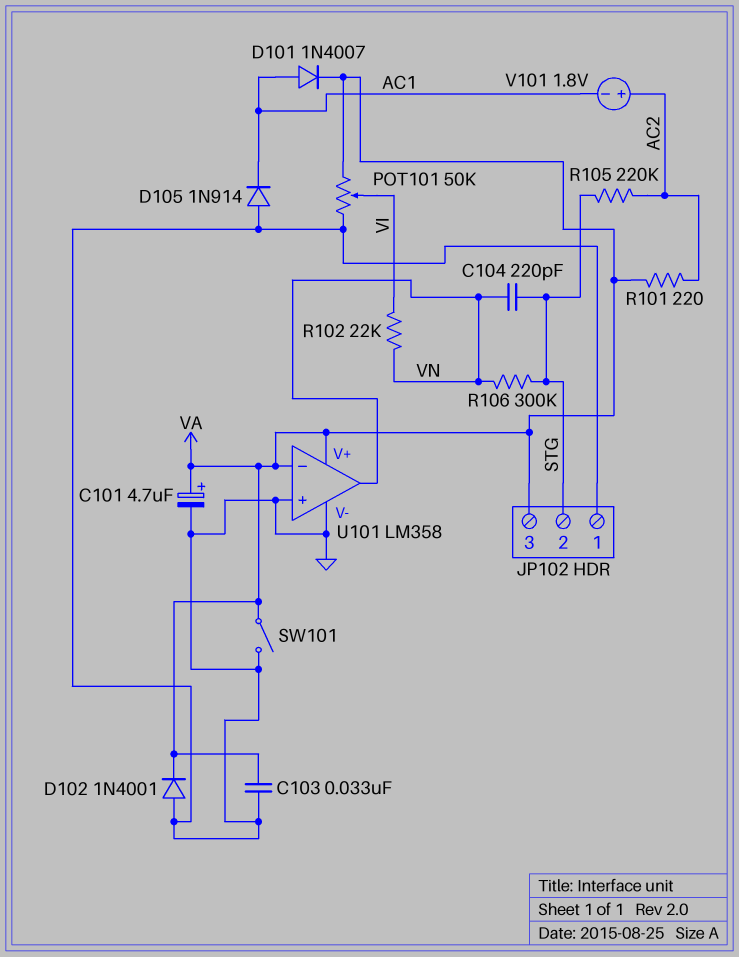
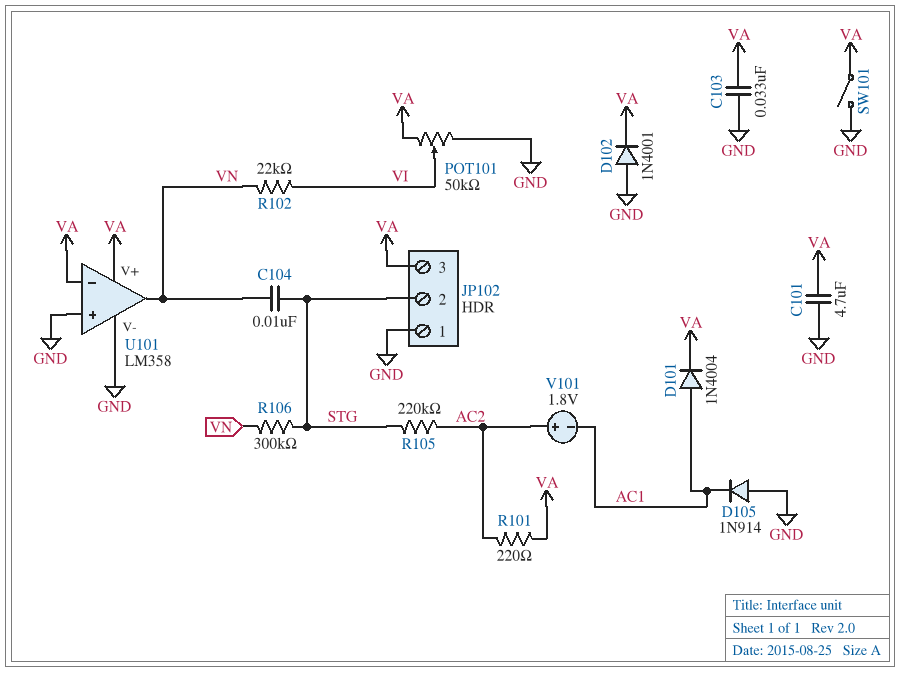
C101: 4.7uF (plus VA, minus GND) -> 4.7uF (GND, VA)
C104: 220pF (STG, VN) -> 10nF (STG, VN)
D101: diode 1N4007 (A AC1, K VA) -> diode 1N4004 (A AC1, K VA)

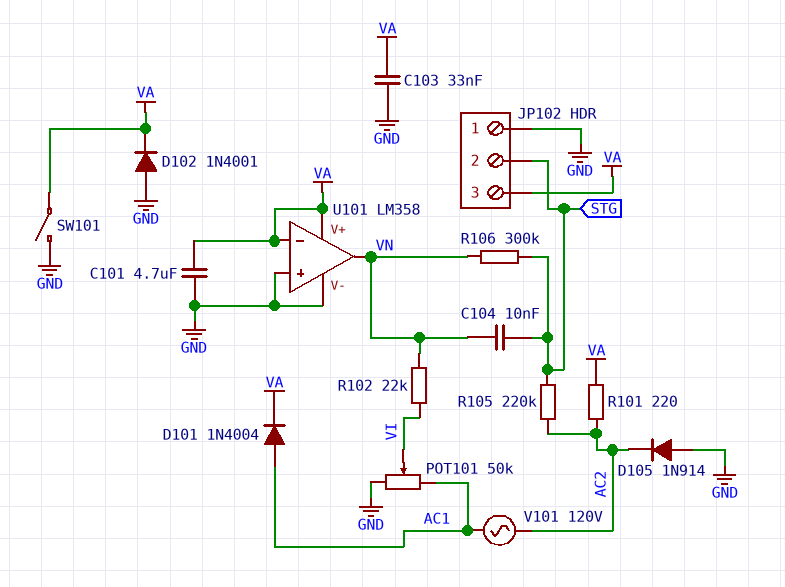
D105: diode 1N914 (A GND, K AC1) -> diode 1N914 (A GND, K AC2)
POT101: 50k (GND, VA, wiper VI) -> 50k (AC1, GND, wiper VI)
V101: 1.8V (plus AC2, minus AC1) -> AC 120V (AC1, AC2)

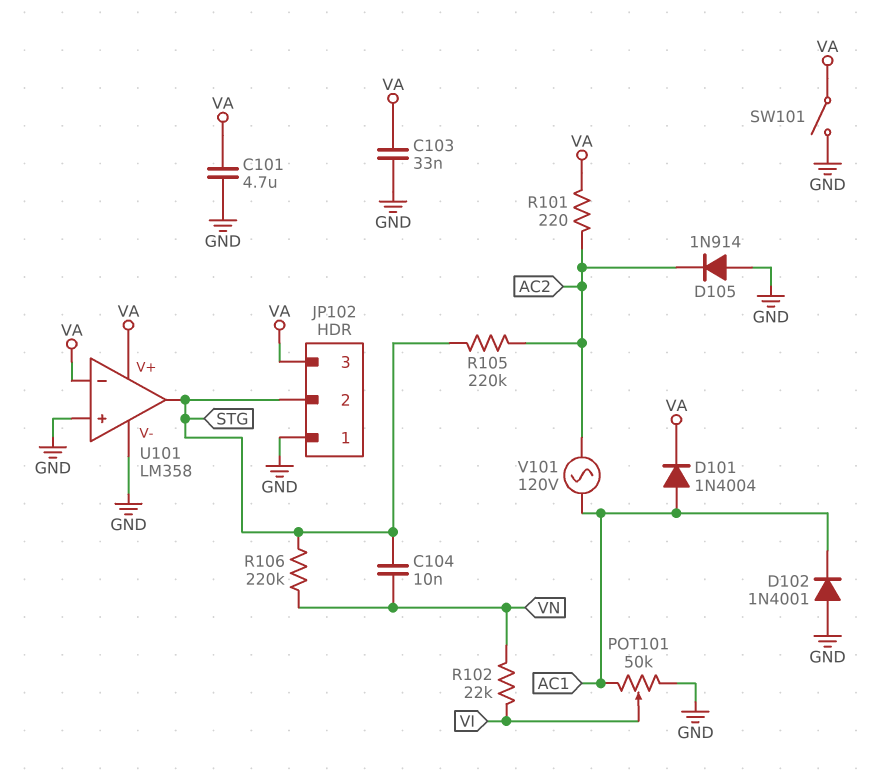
D102: diode 1N4001 (A GND, K VA) -> diode 1N4001 (A GND, K AC1)
R106: 300k (STG, VN) -> 220k (STG, VN)
U101 pin out: VN -> STG

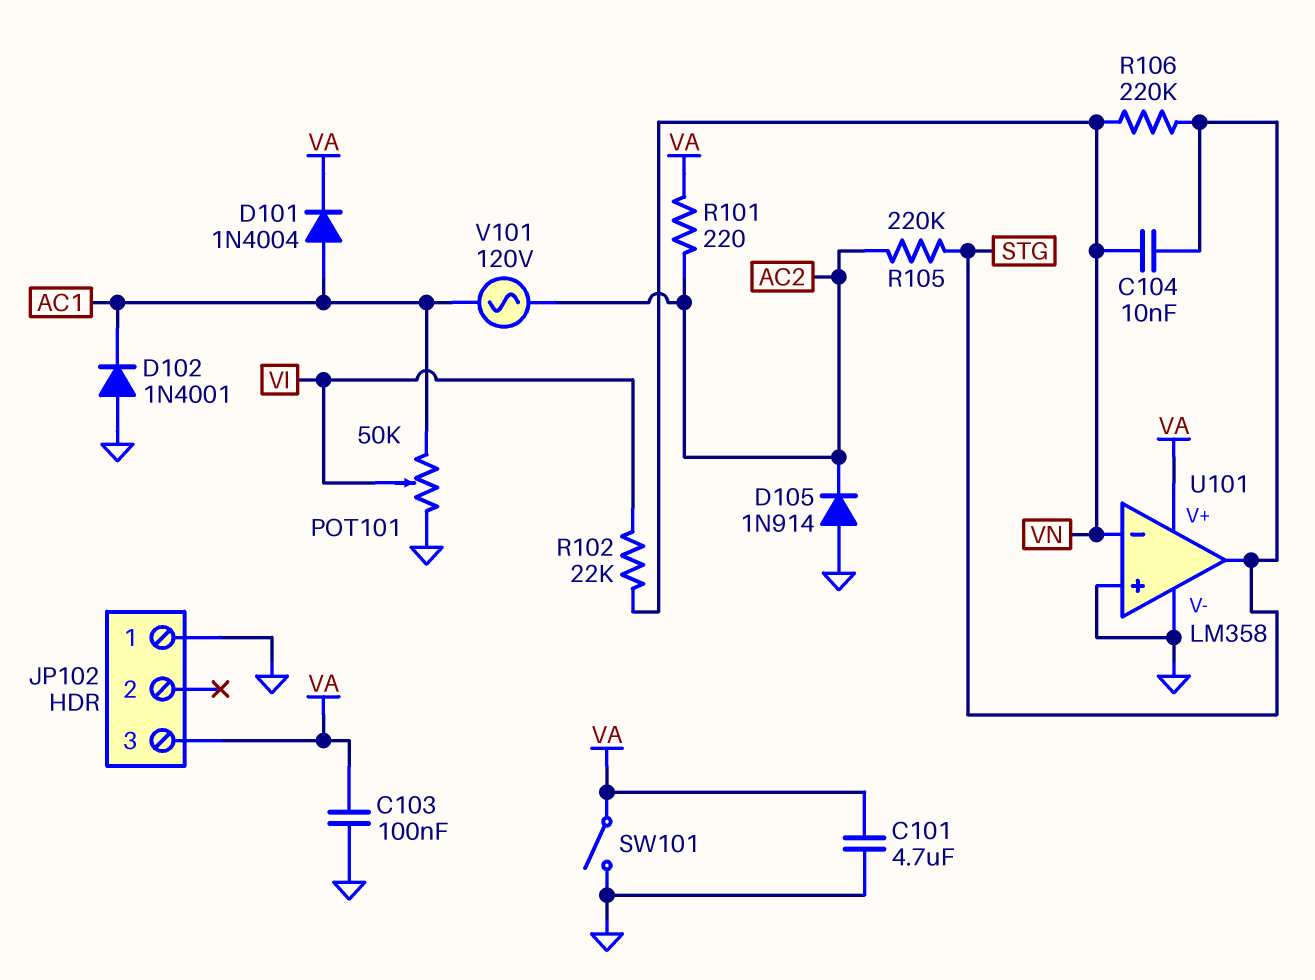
C103: 33nF (GND, VA) -> 100nF (GND, VA)
JP102 pin 2: STG -> none
U101 pin in-: VA -> VN

